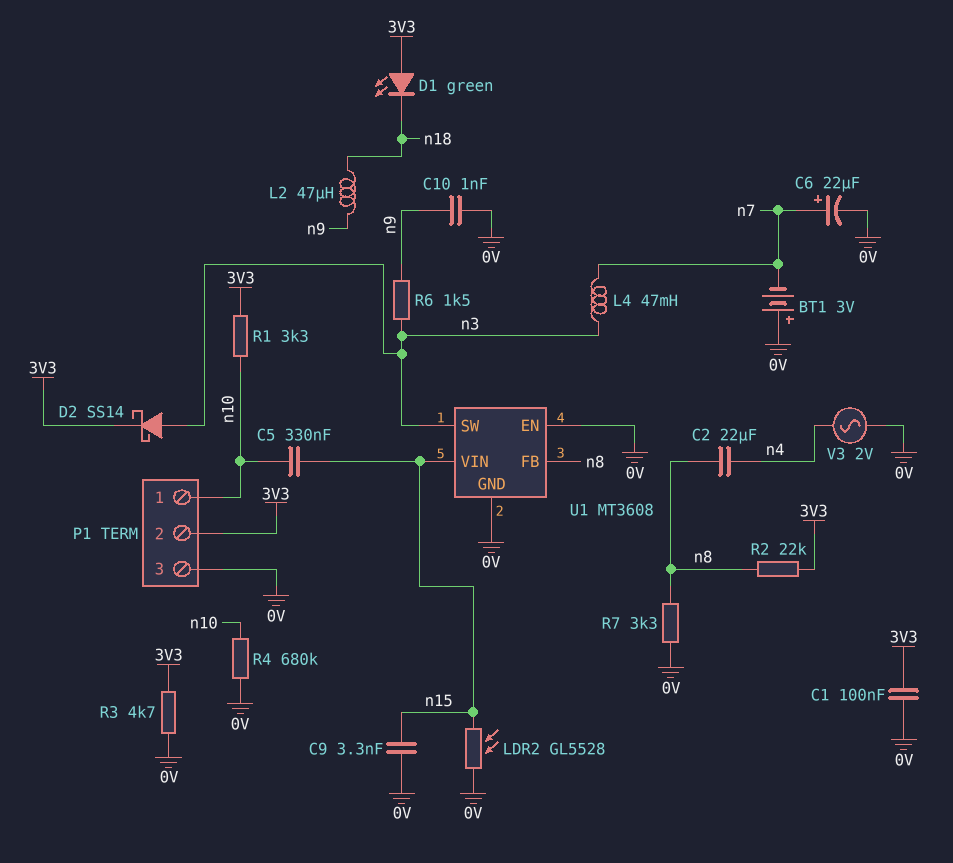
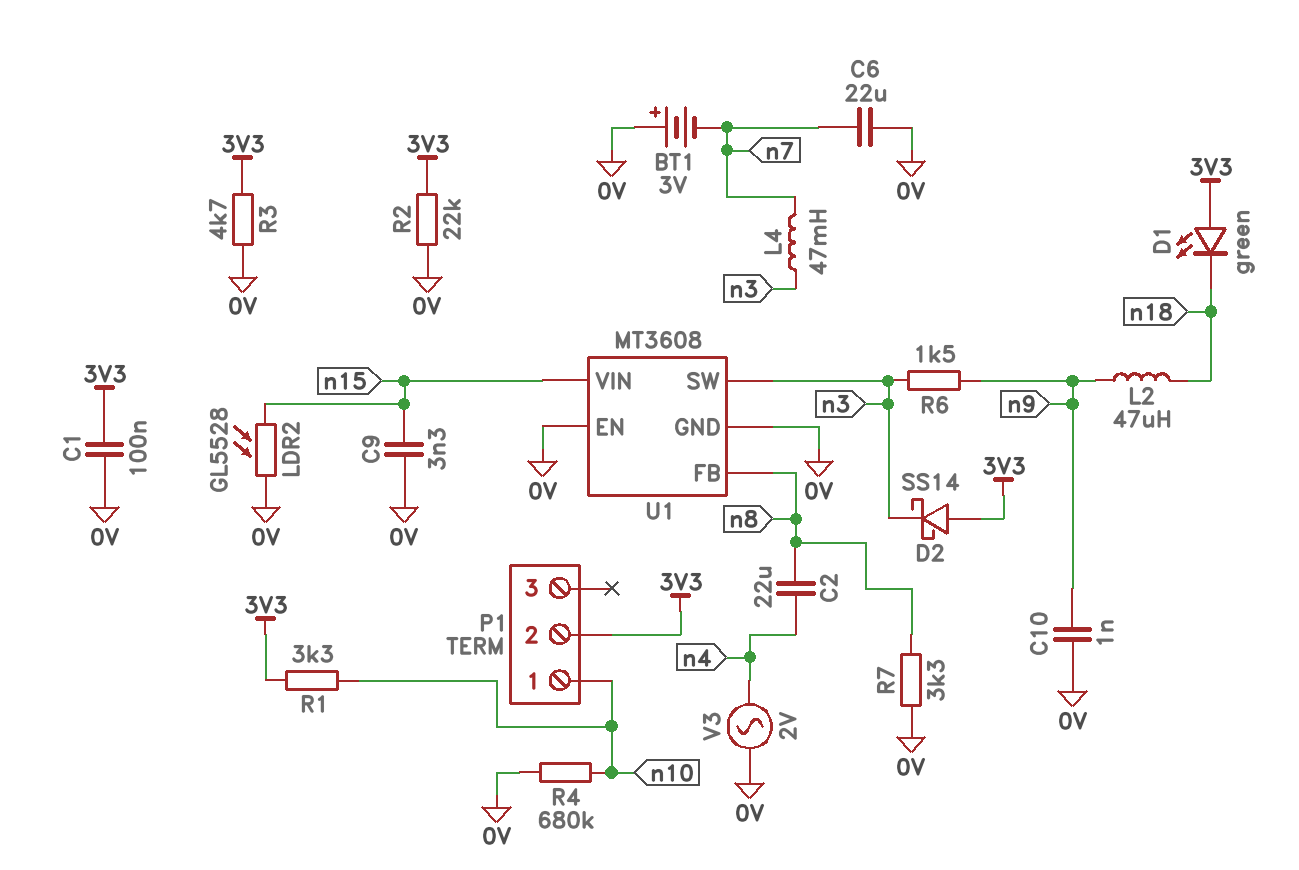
C5: 330nF (n10, n15) -> none
C6: 22uF (plus n7, minus 0V) -> 22uF (0V, n7)
D2: schottky SS14 (A n3, K 3V3) -> schottky SS14 (A 3V3, K n3)
P1 pin 3: 0V -> none
R2: 22k (3V3, n8) -> 22k (0V, 3V3)

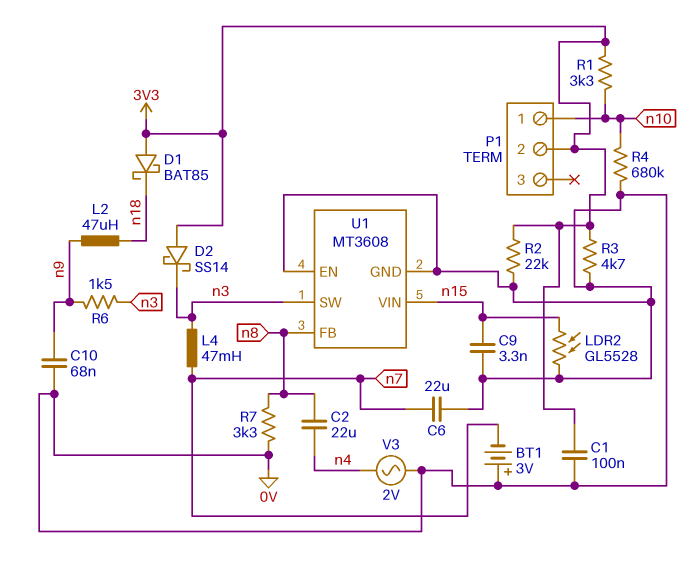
C10: 1nF (0V, n9) -> 68nF (0V, n9)
D1: LED green (A 3V3, K n18) -> schottky BAT85 (A 3V3, K n18)

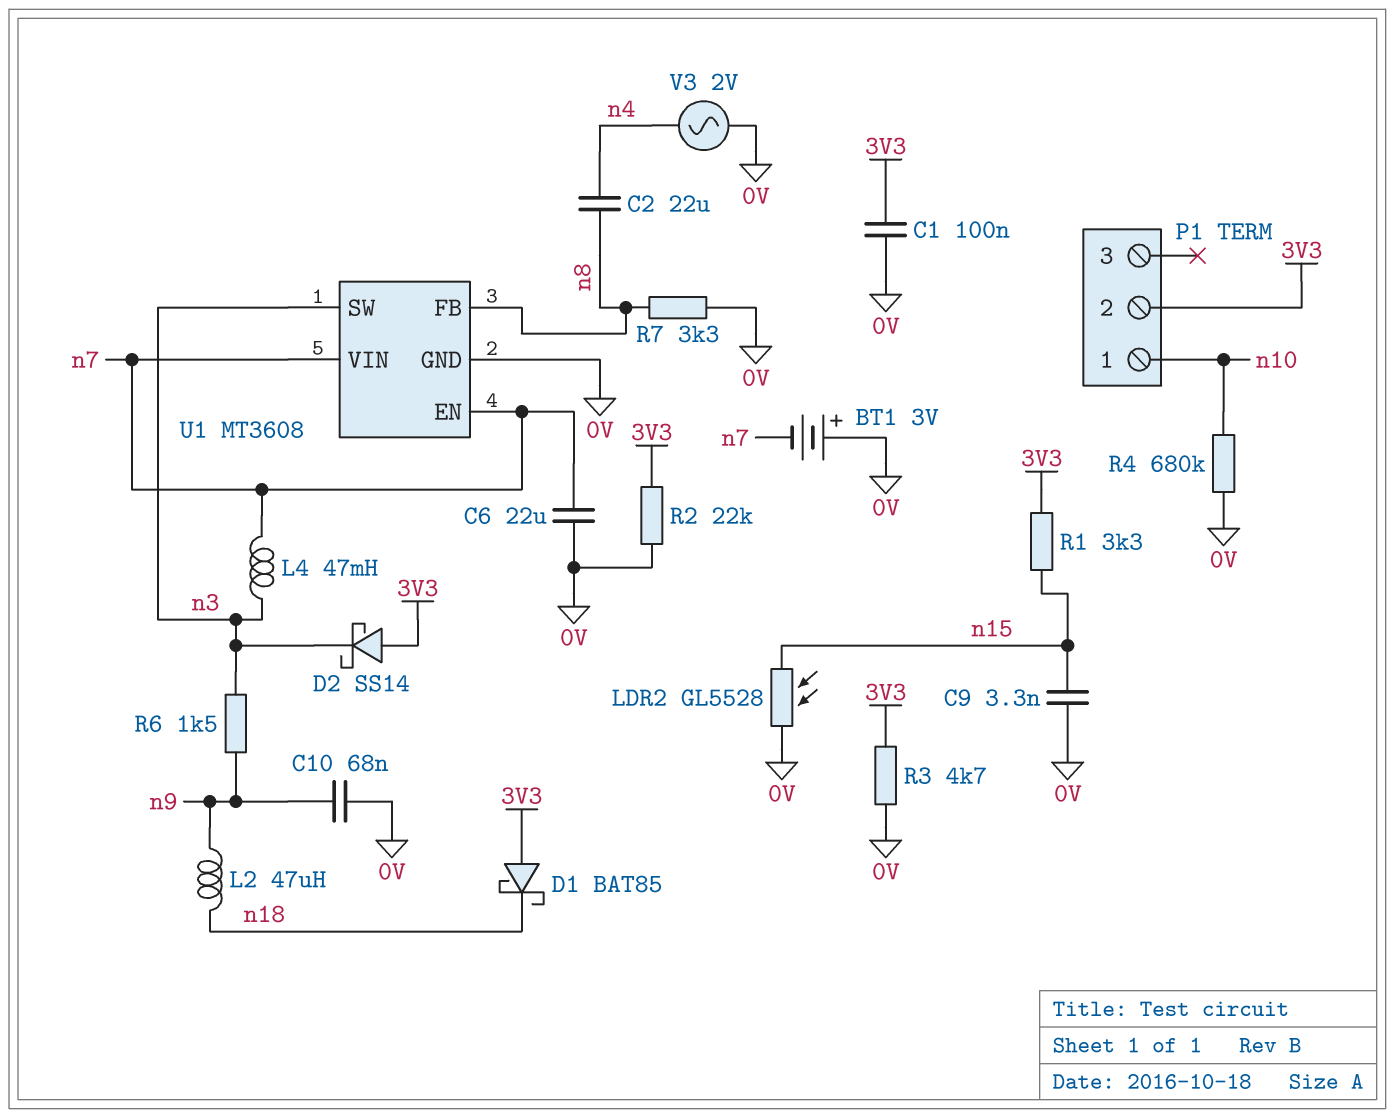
R1: 3.3k (3V3, n10) -> 3.3k (3V3, n15)
U1 pin EN: 0V -> n7
U1 pin VIN: n15 -> n7

